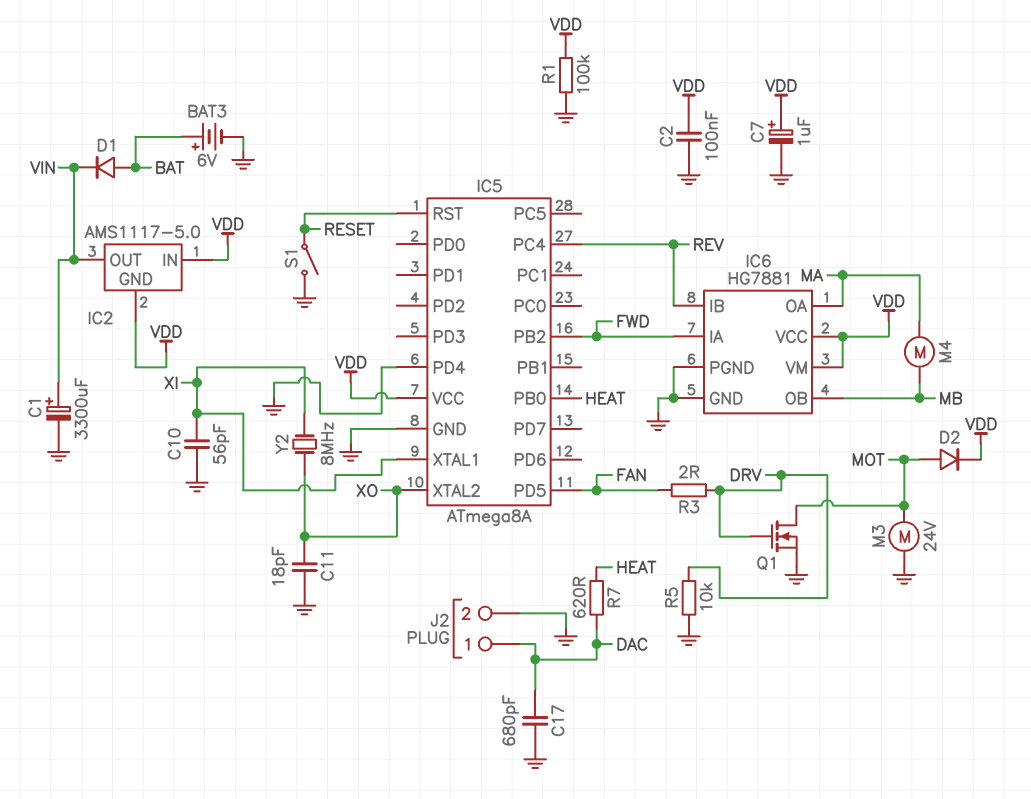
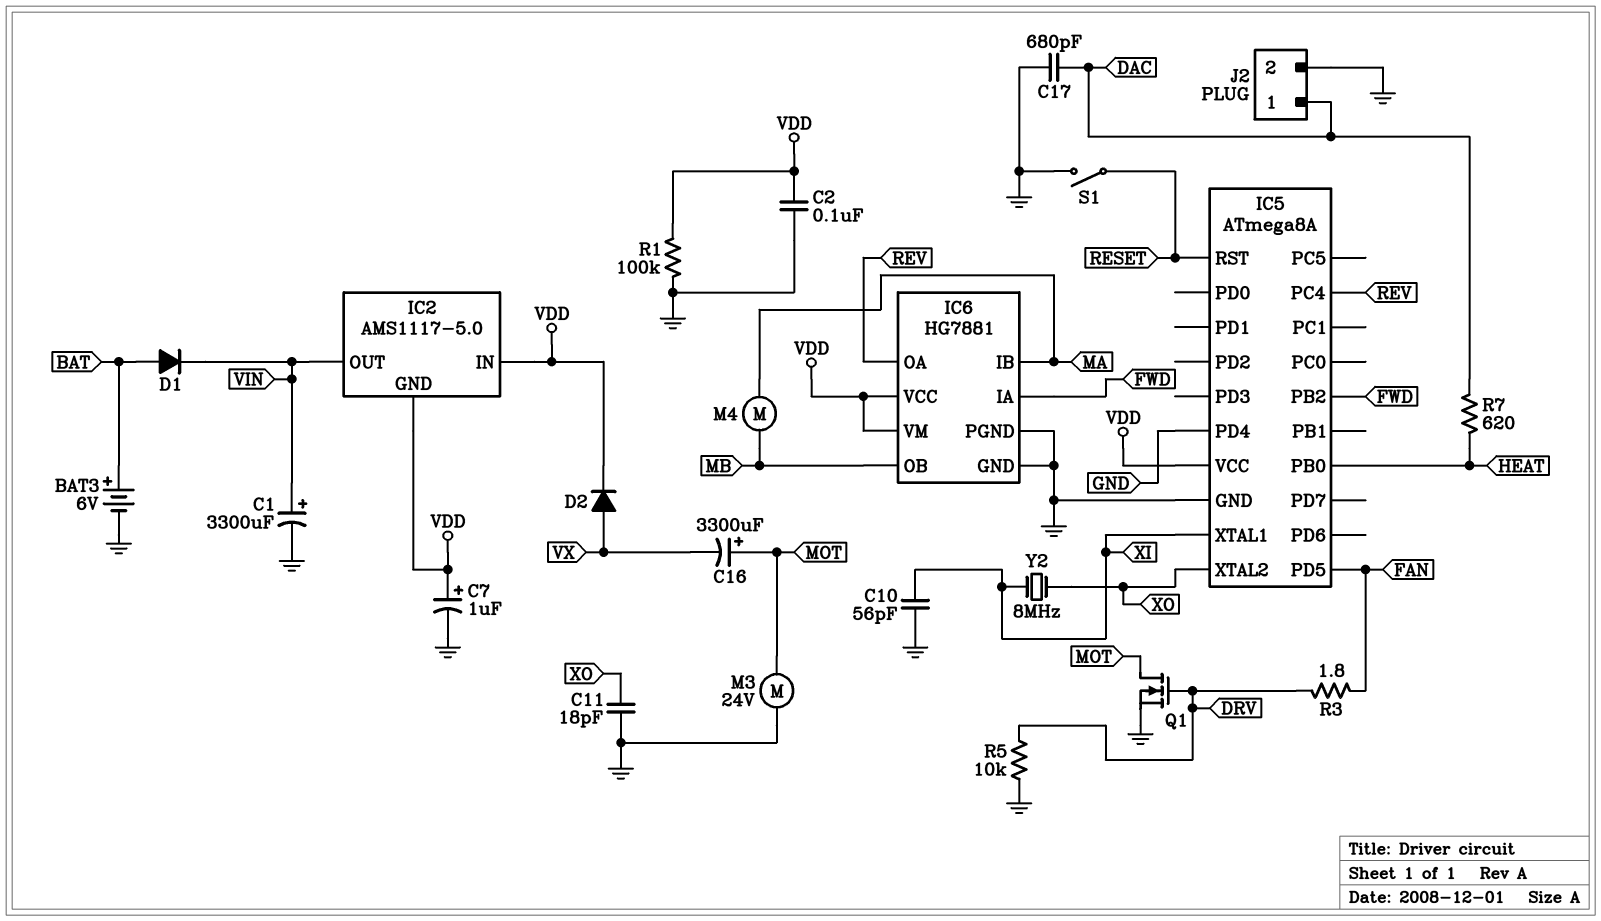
C16: none -> 3300uF (plus MOT, minus VX)
D2: diode (A MOT, K VDD) -> diode (A VX, K VDD)
IC6 pin IB: REV -> MA
IC6 pin OA: MA -> REV
R3: 2 (DRV, FAN) -> 1.8 (DRV, FAN)

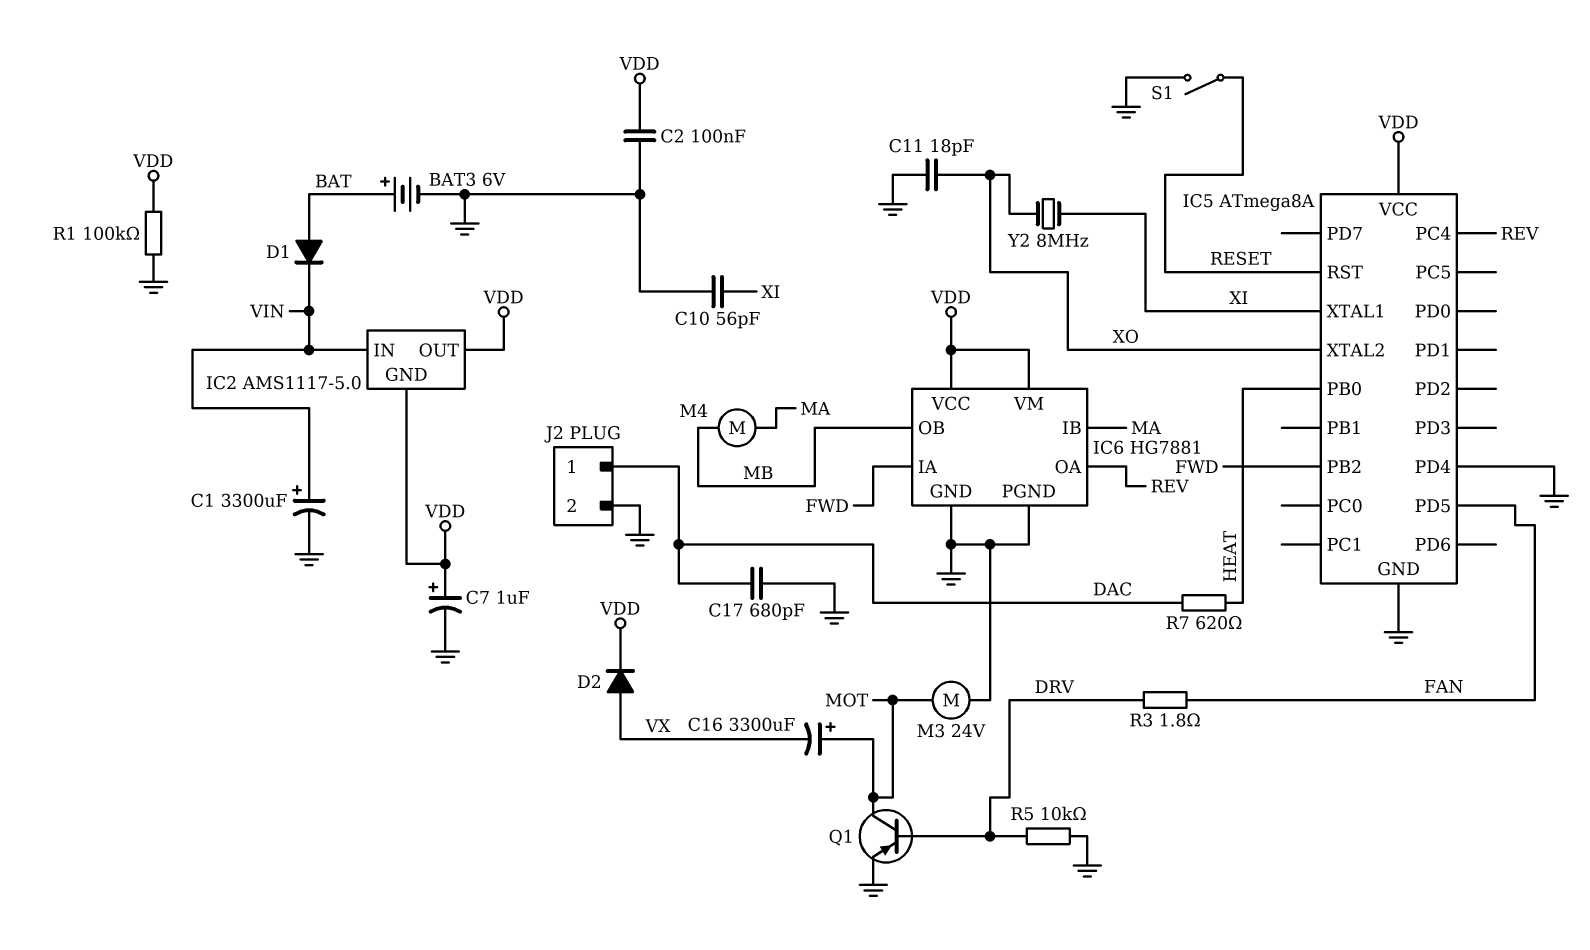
IC2 pin IN: VDD -> VIN
IC2 pin OUT: VIN -> VDD
Q1: NMOS (G DRV, D MOT, S GND) -> PNP (B DRV, C MOT, E GND)

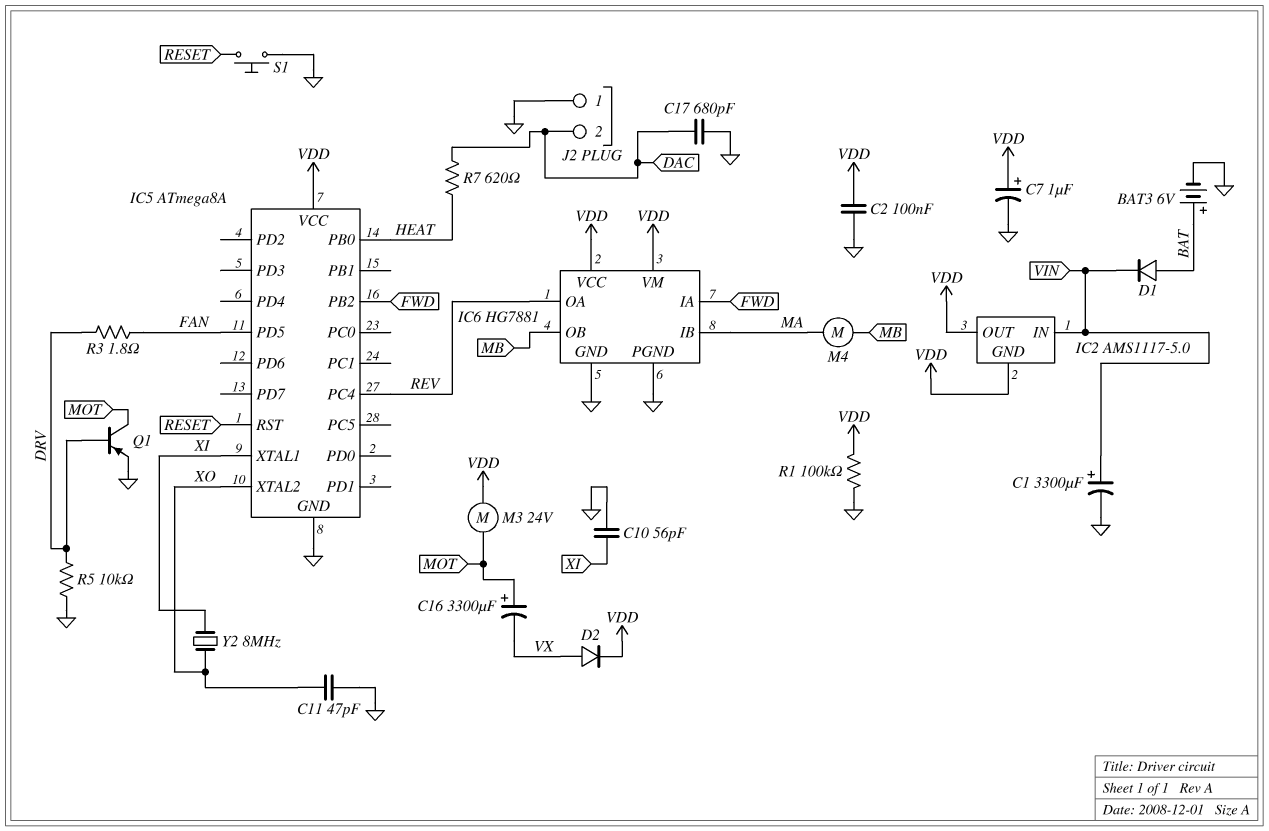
C11: 18pF (GND, XO) -> 47pF (GND, XO)
IC5 pin PD4: GND -> none
J2 pin 1: DAC -> GND
J2 pin 2: GND -> DAC
M3: motor 24V (GND, MOT) -> motor 24V (MOT, VDD)
S1: switch (GND, RESET) -> button (GND, RESET)

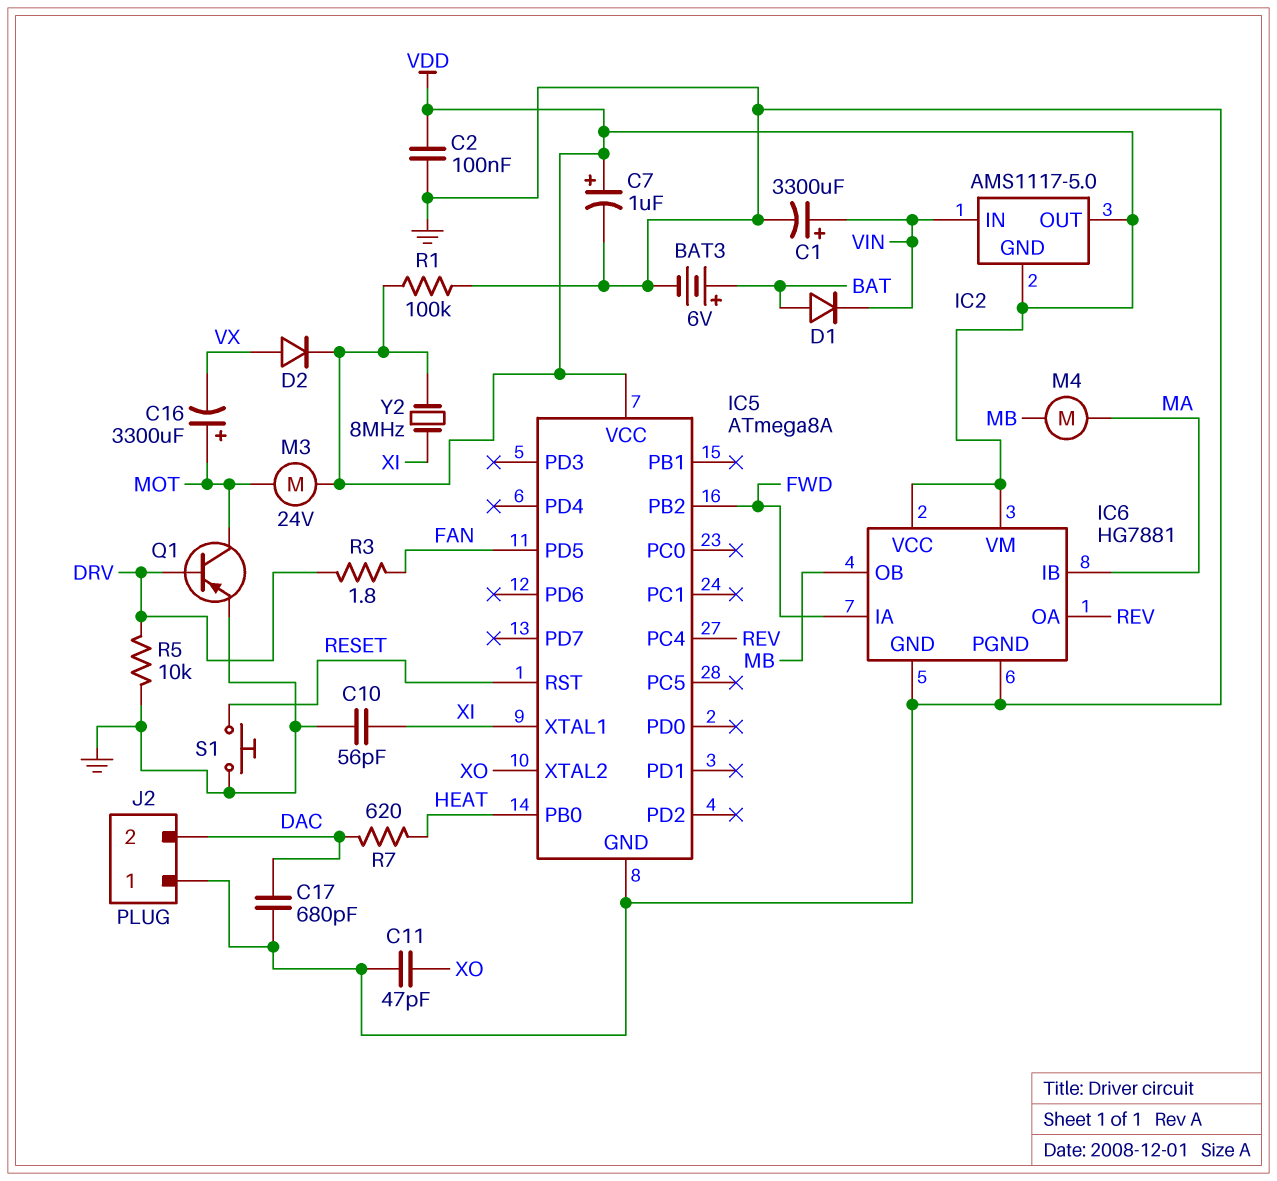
Y2: 8MHz (XI, XO) -> 8MHz (VDD, XI)

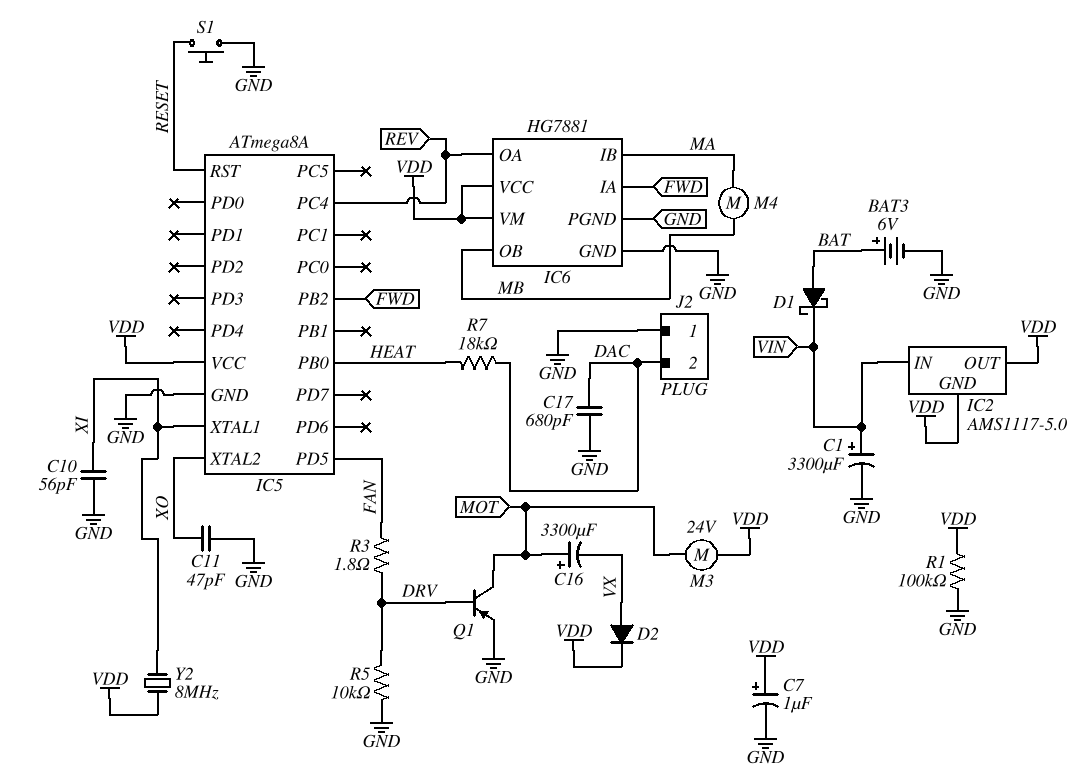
C2: 100nF (GND, VDD) -> none
D1: diode (A BAT, K VIN) -> schottky (A BAT, K VIN)
R7: 620 (DAC, HEAT) -> 18k (DAC, HEAT)

